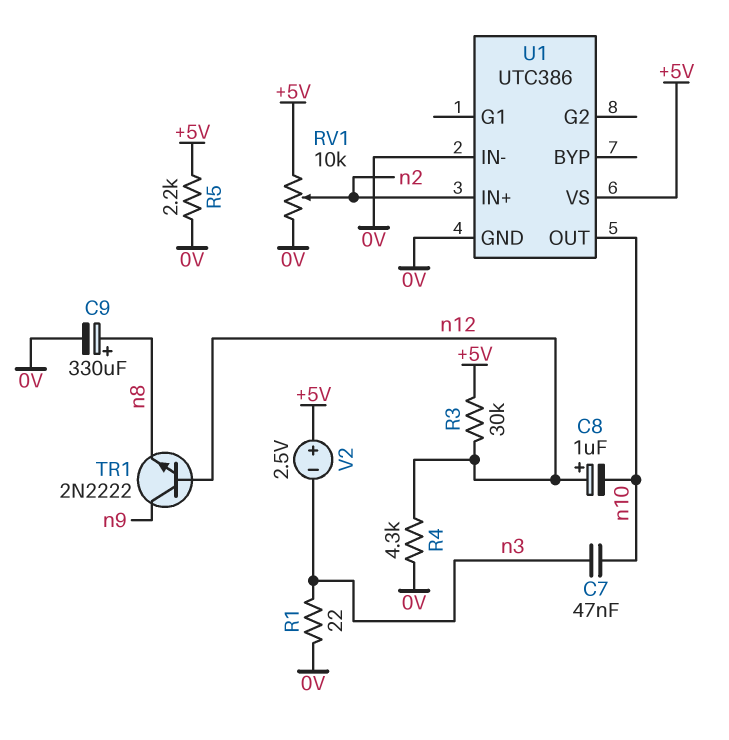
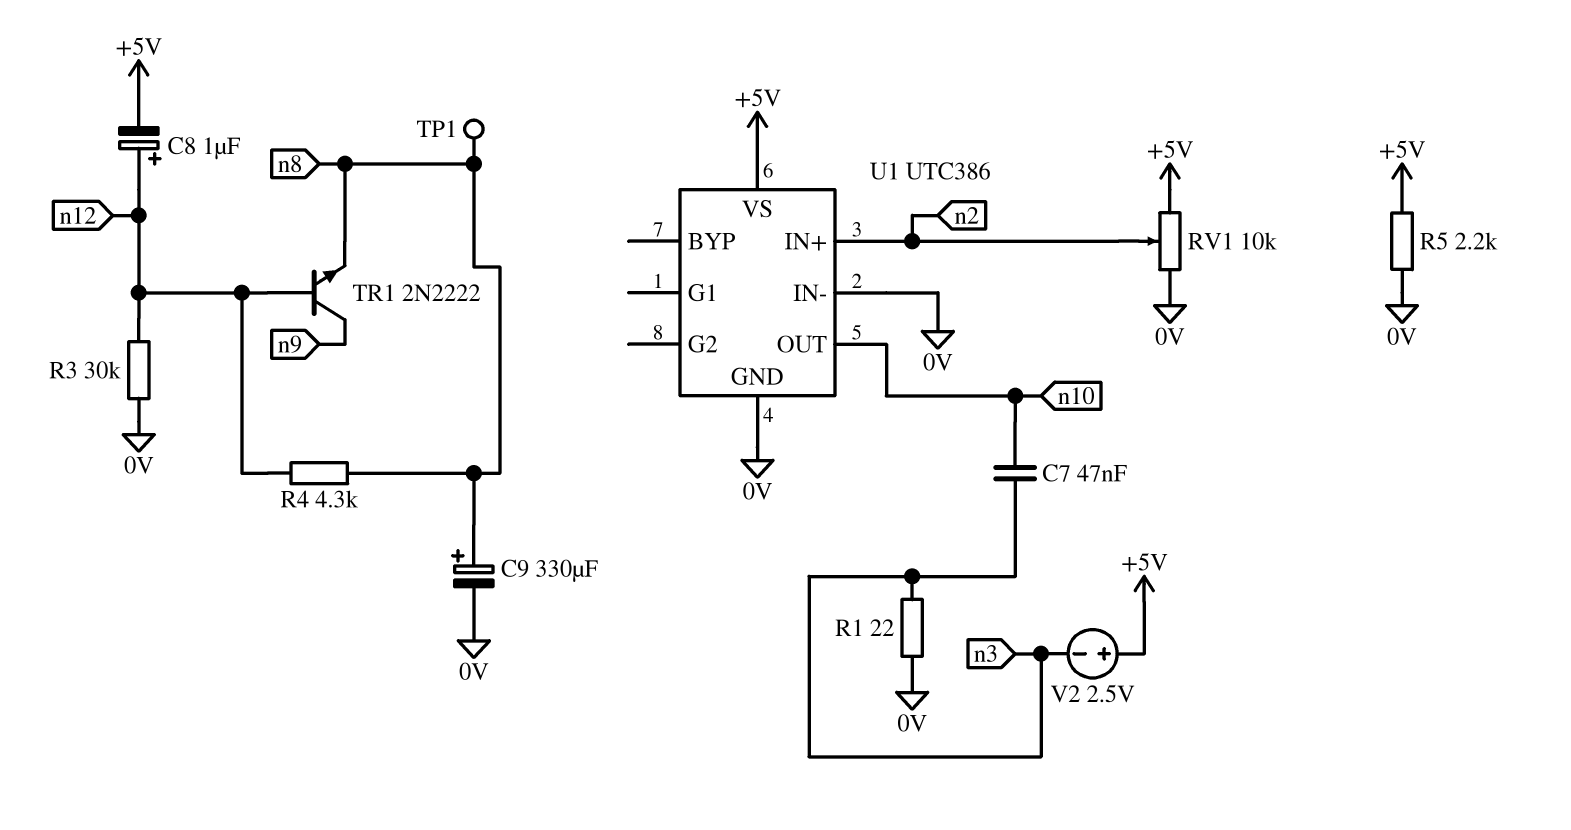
C8: 1uF (plus n12, minus n10) -> 1uF (plus n12, minus +5V)
R3: 30k (+5V, n12) -> 30k (0V, n12)
R4: 4.3k (0V, n12) -> 4.3k (n8, n12)
TP1: none -> test point (n8)

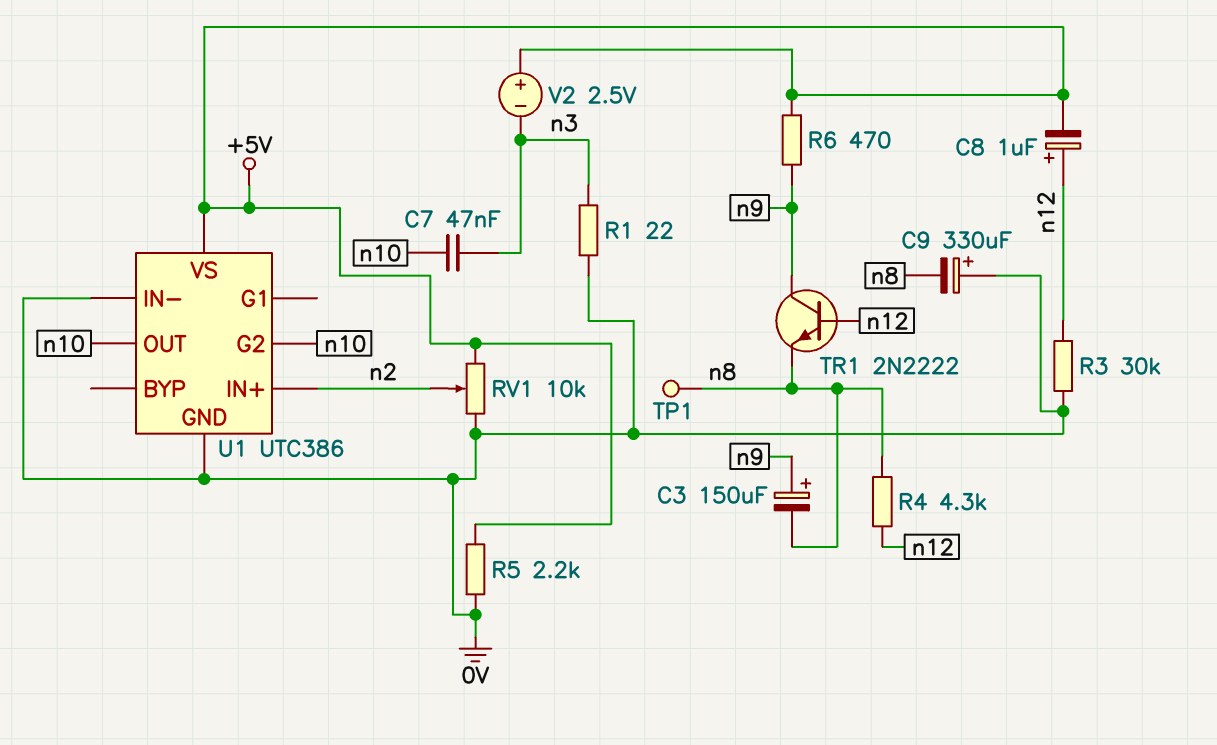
C3: none -> 150uF (plus n9, minus n8)
C9: 330uF (plus n8, minus 0V) -> 330uF (plus 0V, minus n8)
R6: none -> 470 (+5V, n9)
U1 pin G2: none -> n10

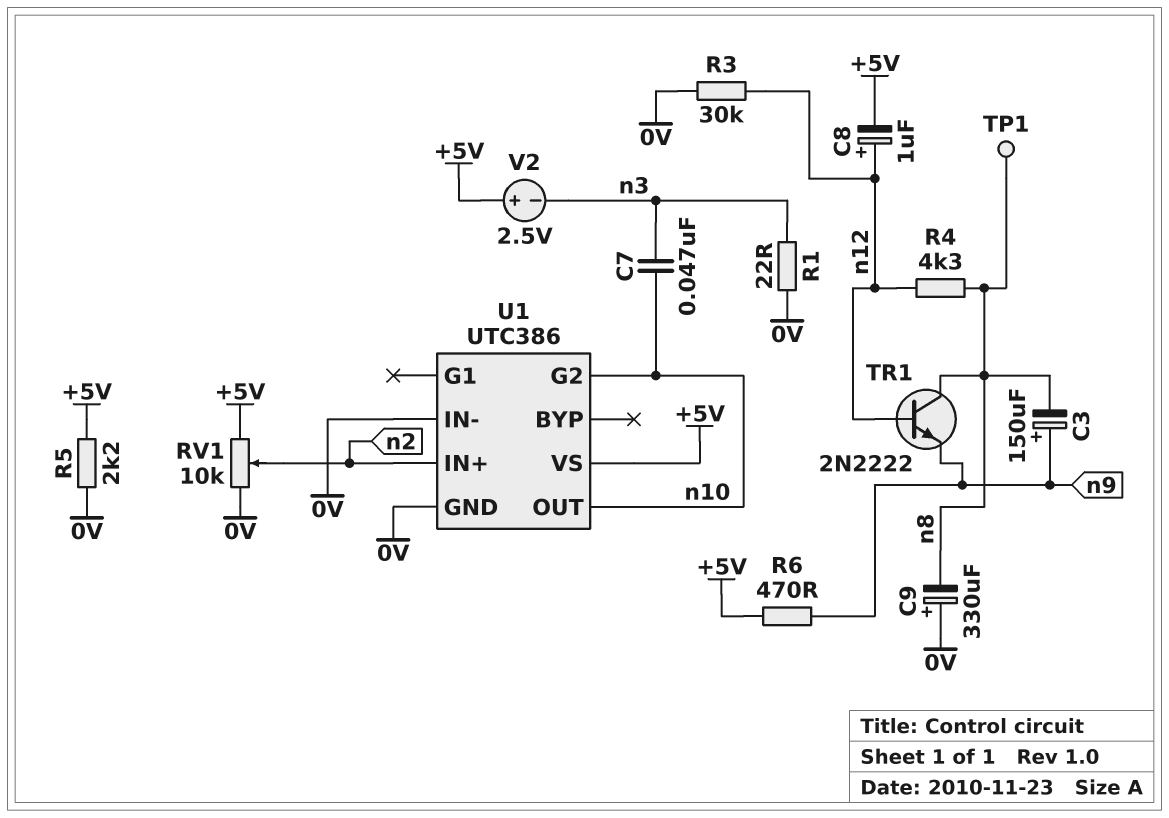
TR1: NPN 2N2222 (B n12, C n9, E n8) -> NPN 2N2222 (B n12, C n8, E n9)

